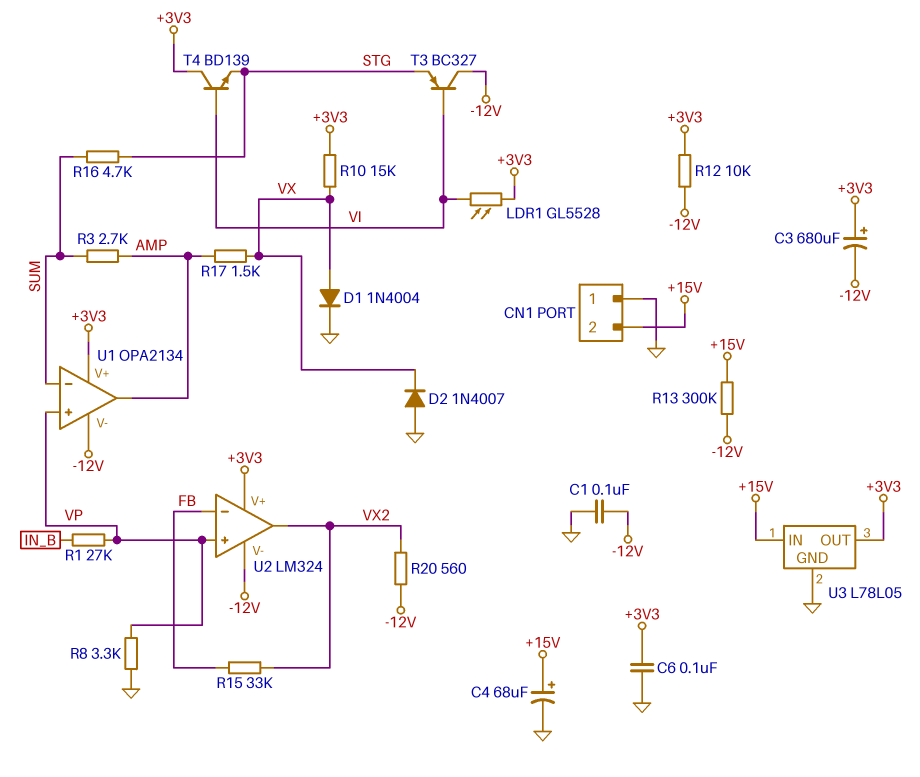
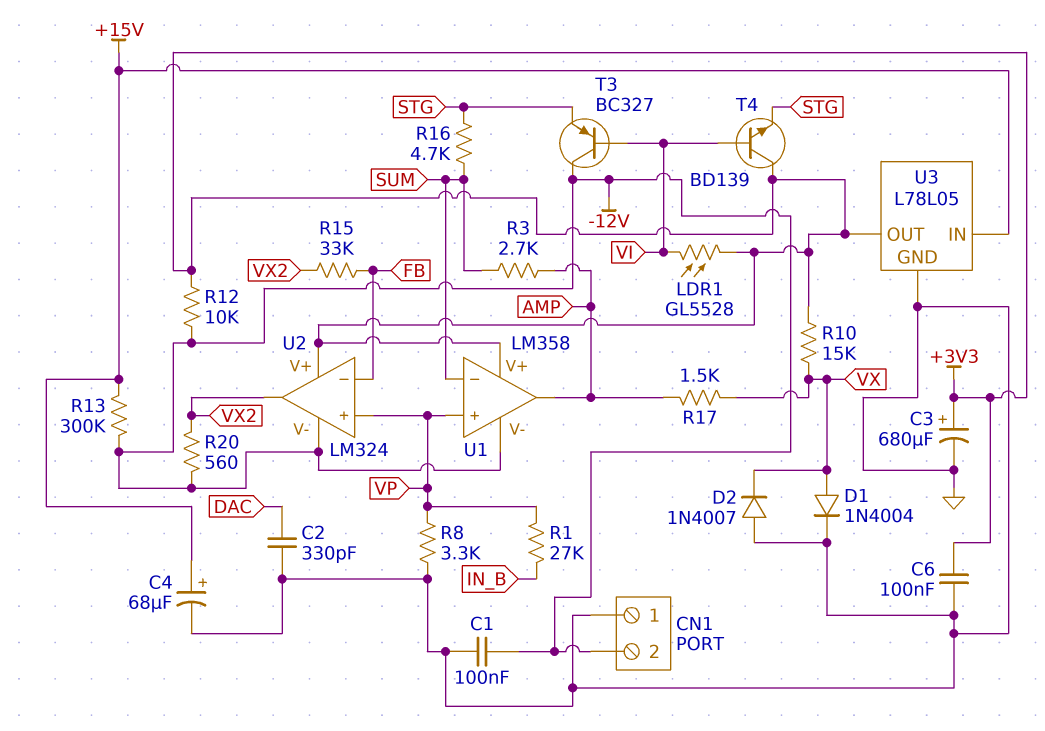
C2: none -> 330pF (DAC, GND)
C3: 680uF (plus +3V3, minus -12V) -> 680uF (plus +3V3, minus GND)
CN1 pin 2: +15V -> -12V
U1: OPA2134 -> LM358

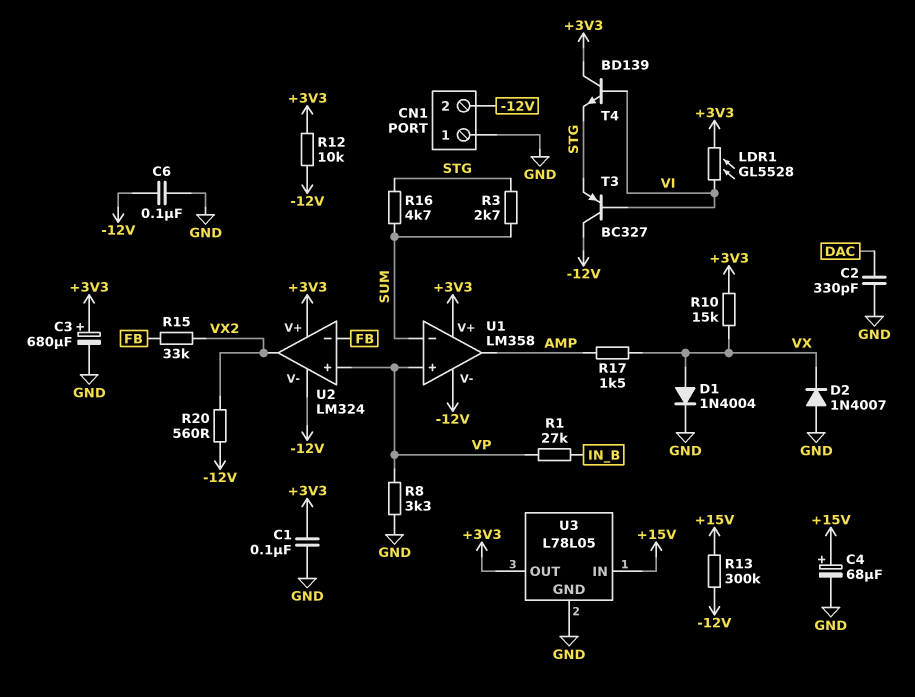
C1: 100nF (-12V, GND) -> 100nF (+3V3, GND)
C6: 100nF (+3V3, GND) -> 100nF (-12V, GND)
R3: 2.7k (AMP, SUM) -> 2.7k (STG, SUM)

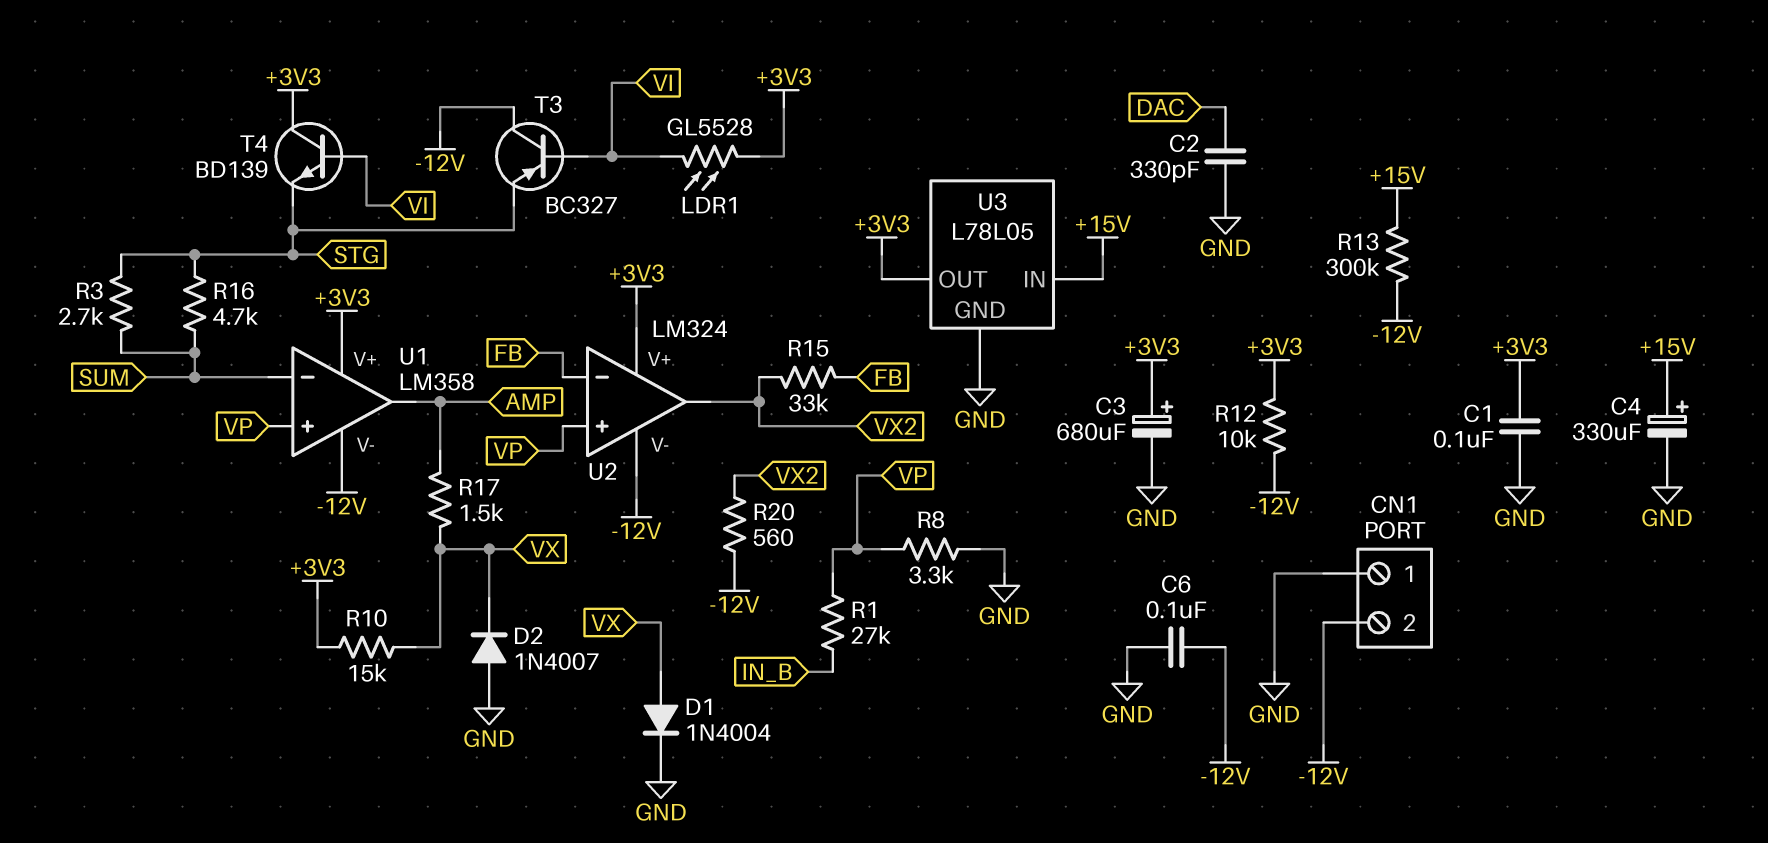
C4: 68uF (plus +15V, minus GND) -> 330uF (plus +15V, minus GND)

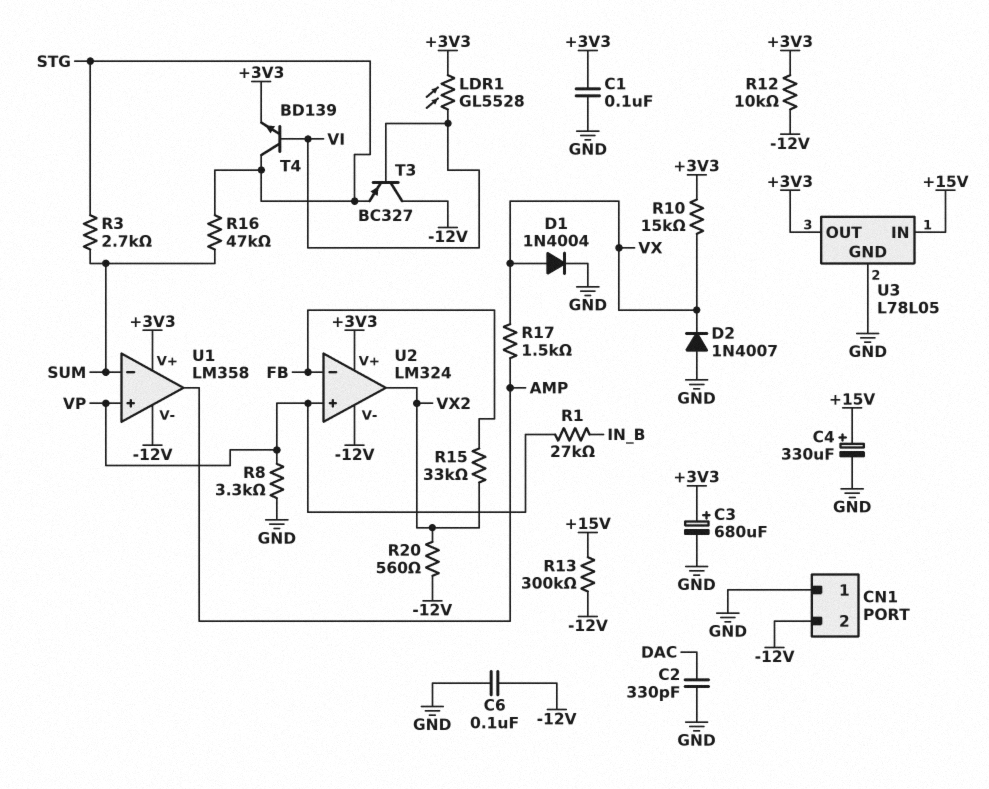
R16: 4.7k (STG, SUM) -> 47k (STG, SUM)
T4: NPN BD139 (B VI, C +3V3, E STG) -> NPN BD139 (B VI, C STG, E +3V3)

